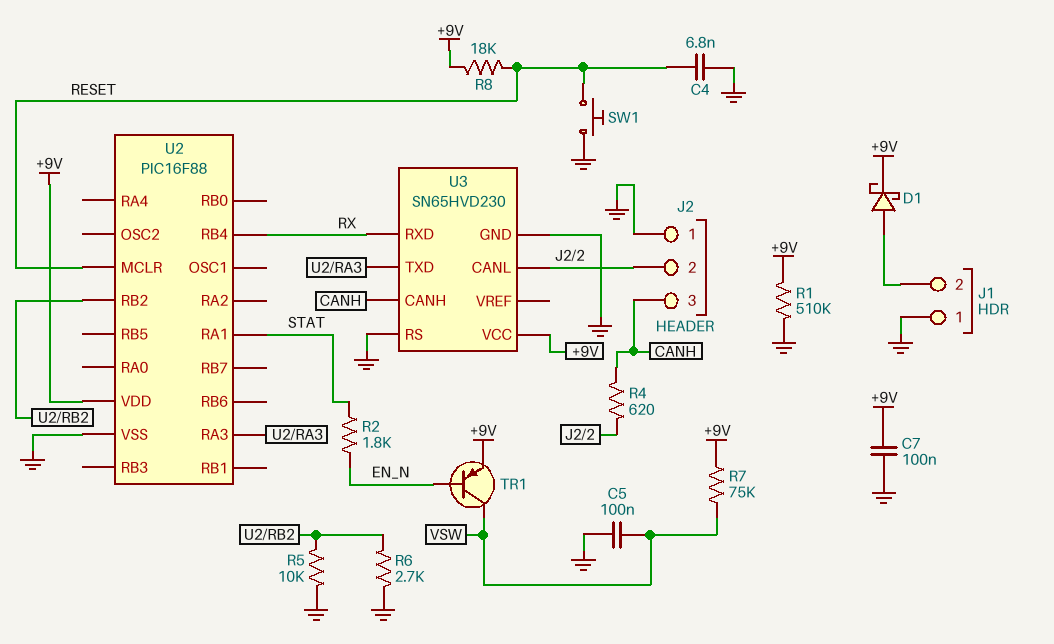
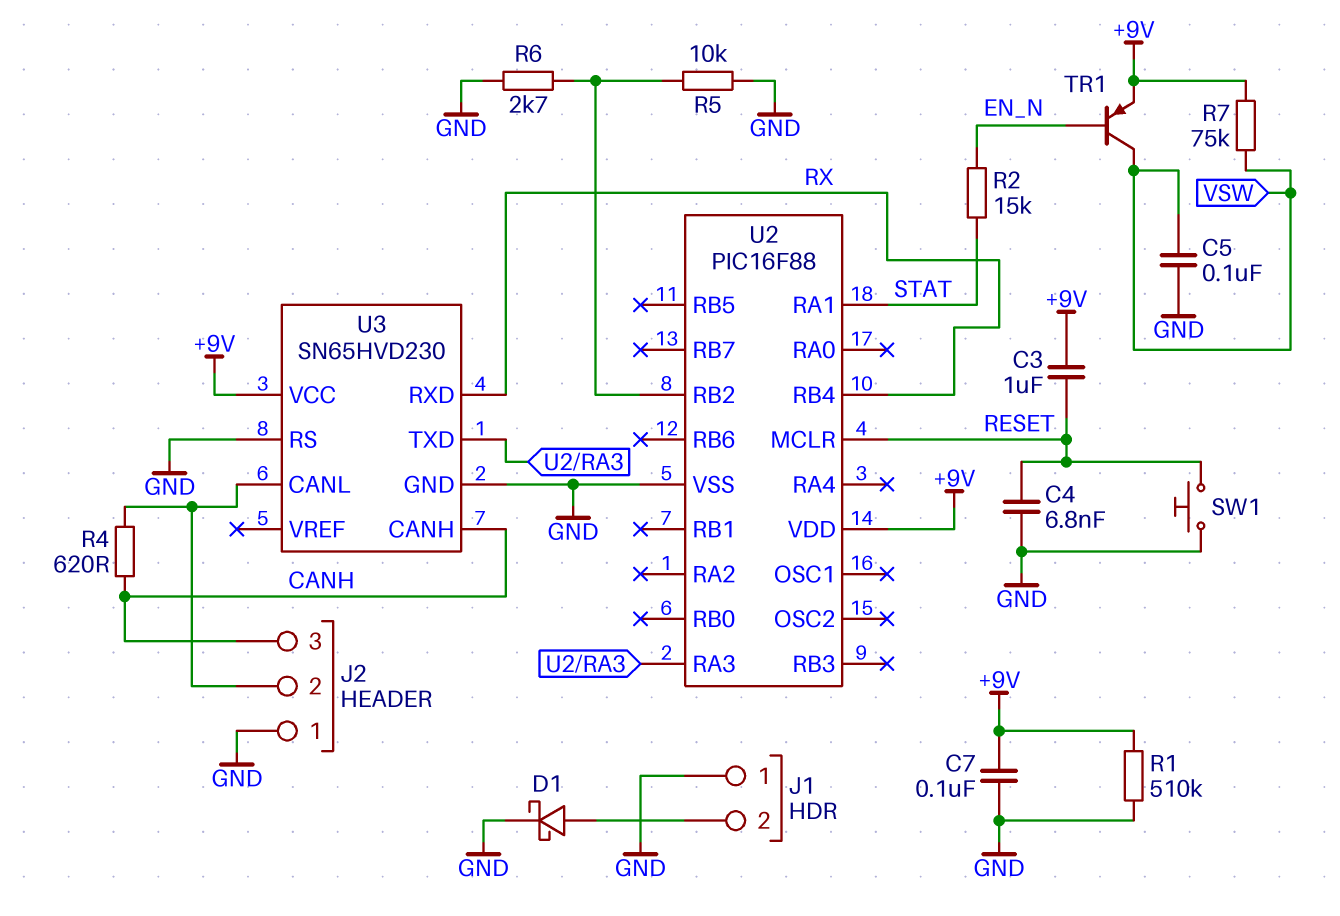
C3: none -> 1uF (+9V, RESET)
D1: schottky (A J1/2, K +9V) -> schottky (A J1/2, K GND)
R2: 1.8k (EN_N, STAT) -> 15k (EN_N, STAT)
R8: 18k (+9V, RESET) -> none

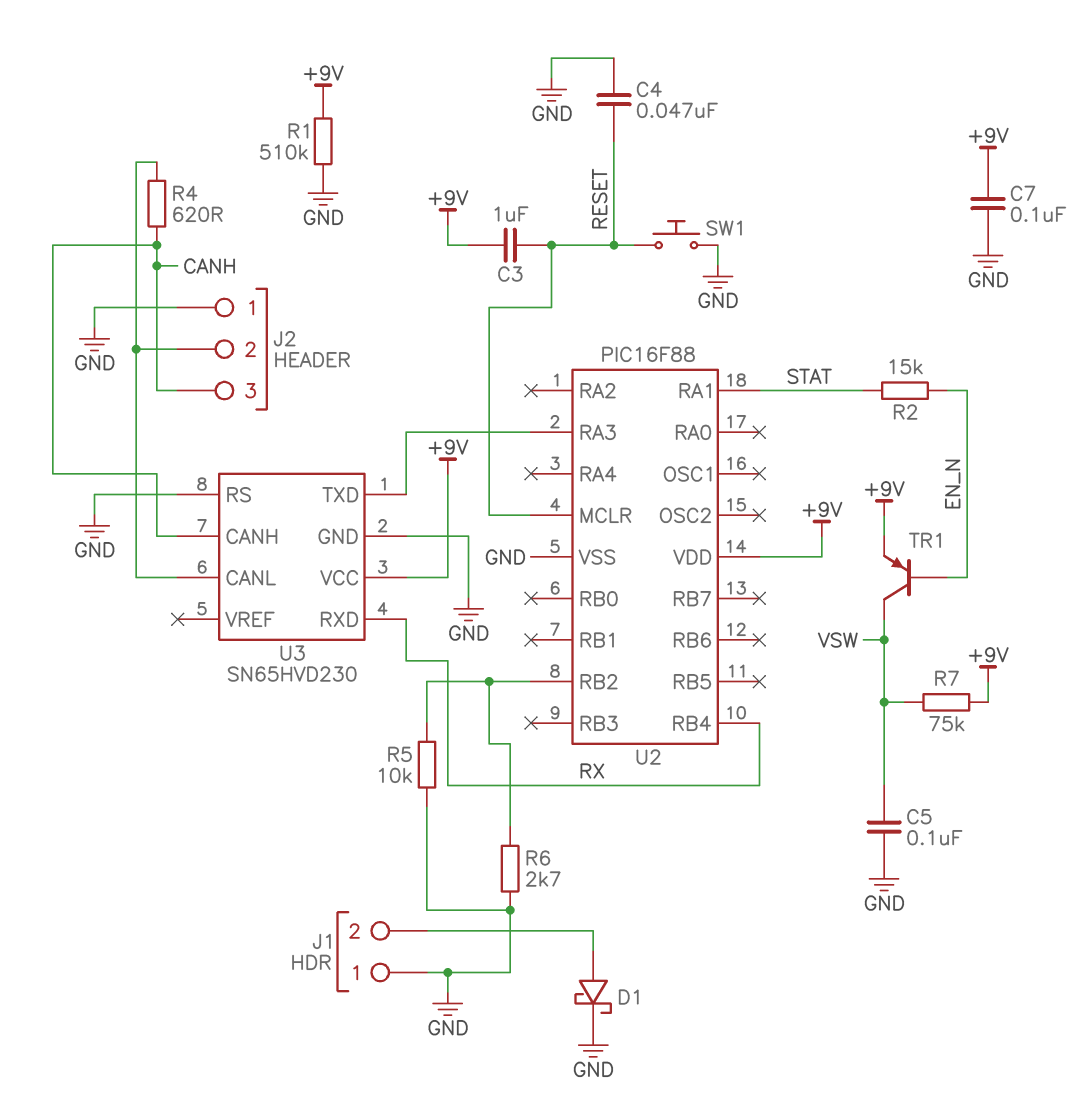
C4: 6.8nF (GND, RESET) -> 47nF (GND, RESET)

